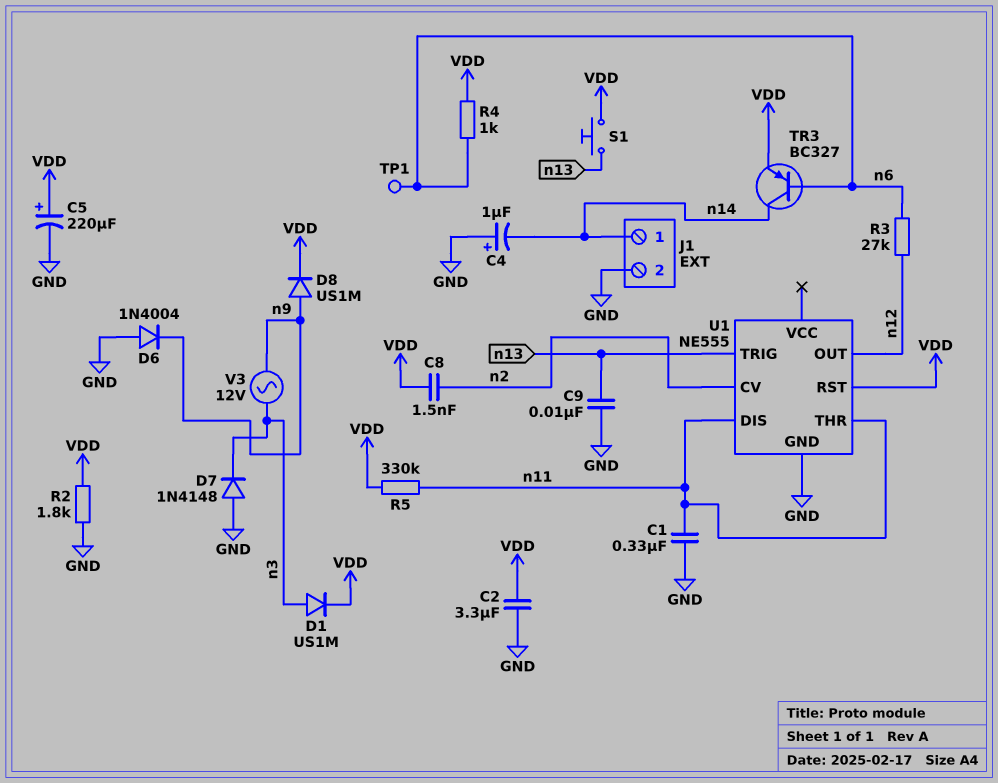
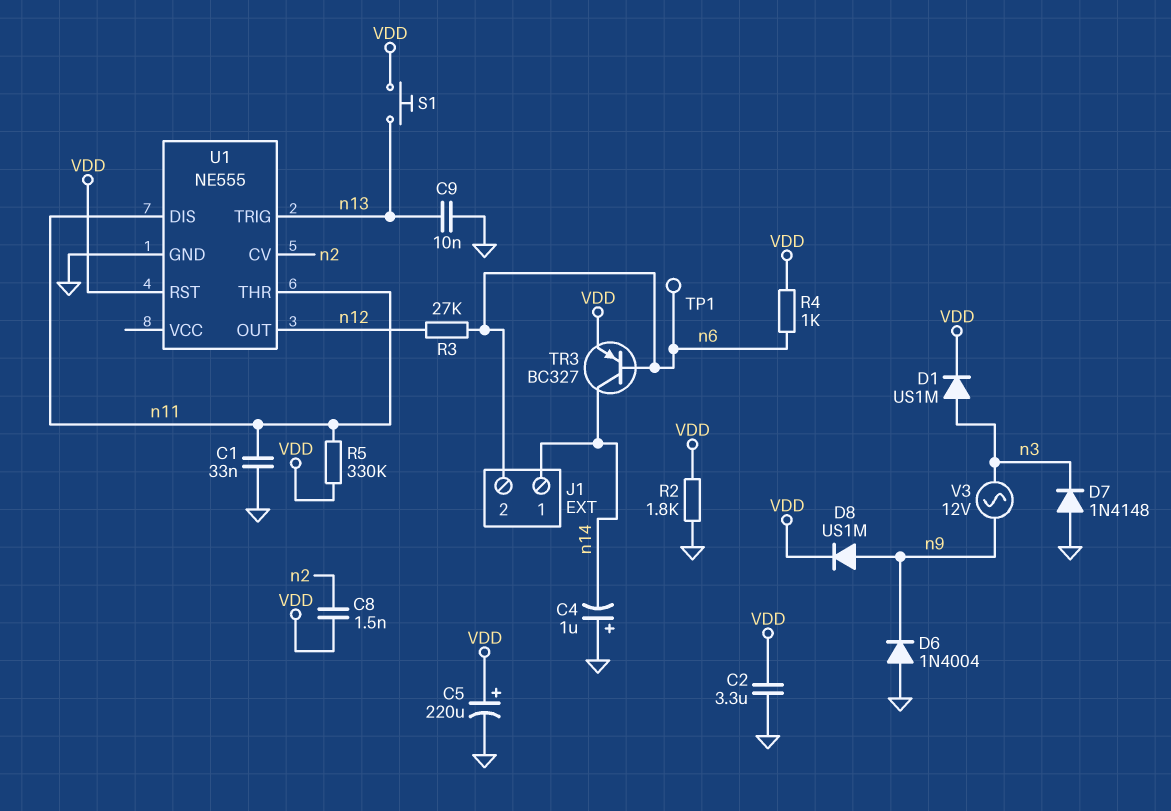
C1: 330nF (GND, n11) -> 33nF (GND, n11)
J1 pin 2: GND -> n6

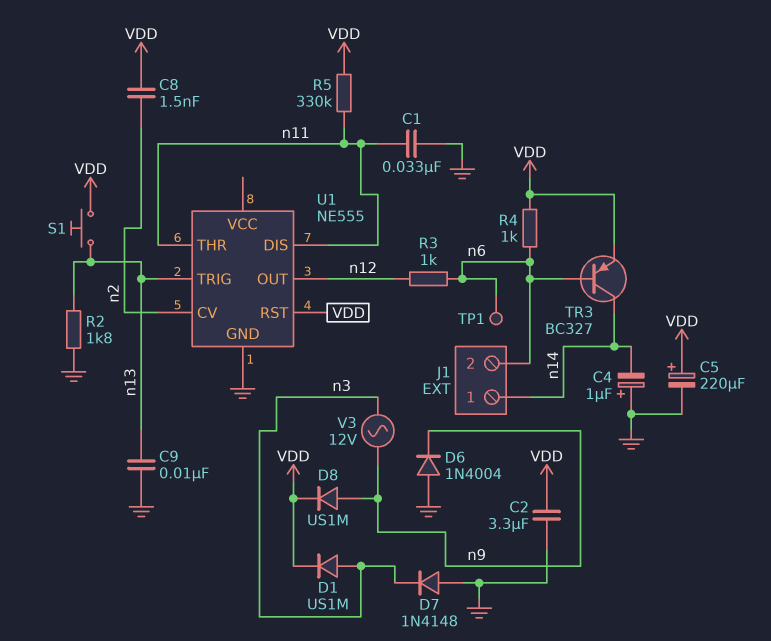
R2: 1.8k (GND, VDD) -> 1.8k (GND, n13)
R3: 27k (n6, n12) -> 1k (n6, n12)

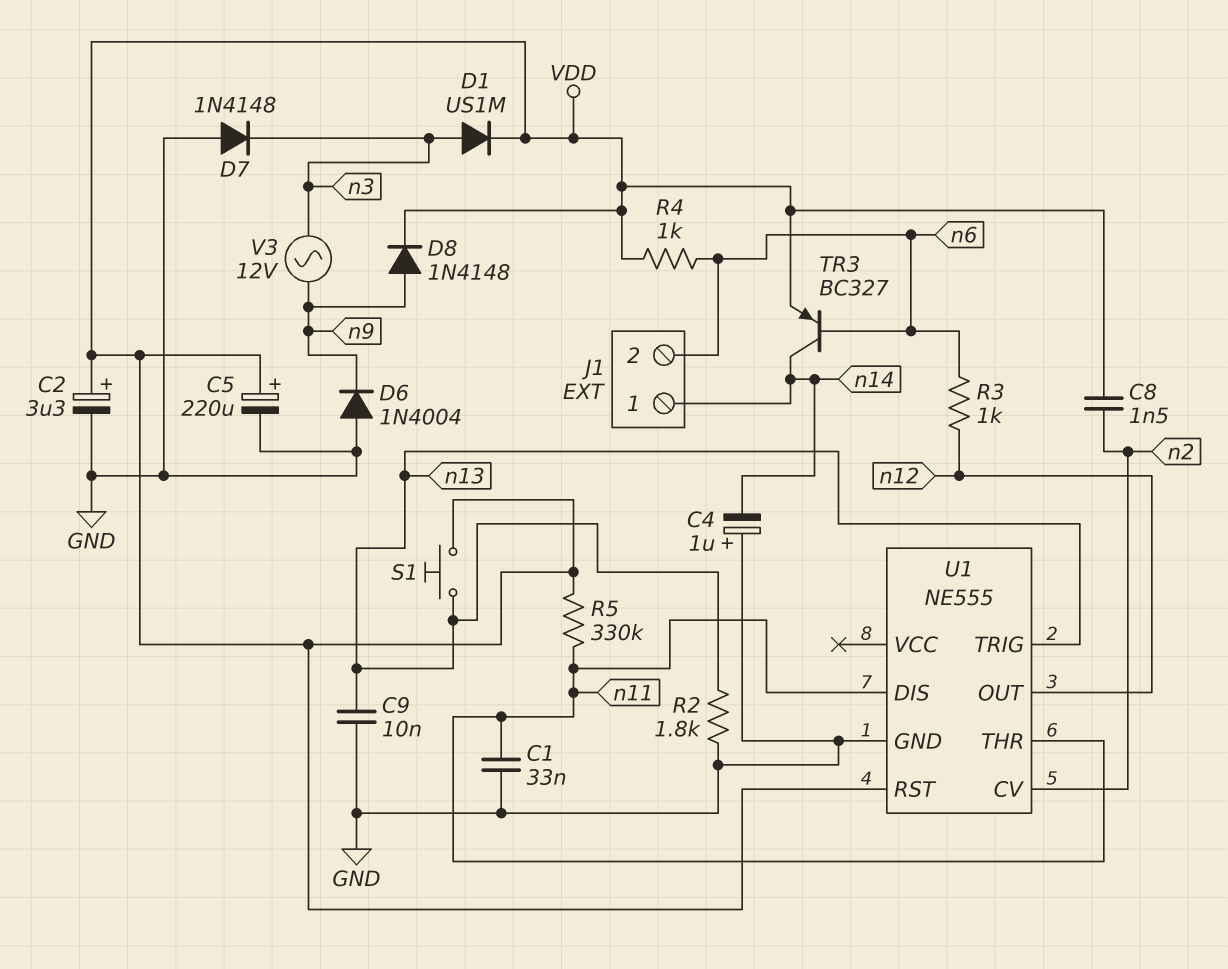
C2: 3.3uF (GND, VDD) -> 3.3uF (plus VDD, minus GND)
D8: diode US1M (A n9, K VDD) -> diode 1N4148 (A n9, K VDD)
TP1: test point (n6) -> none

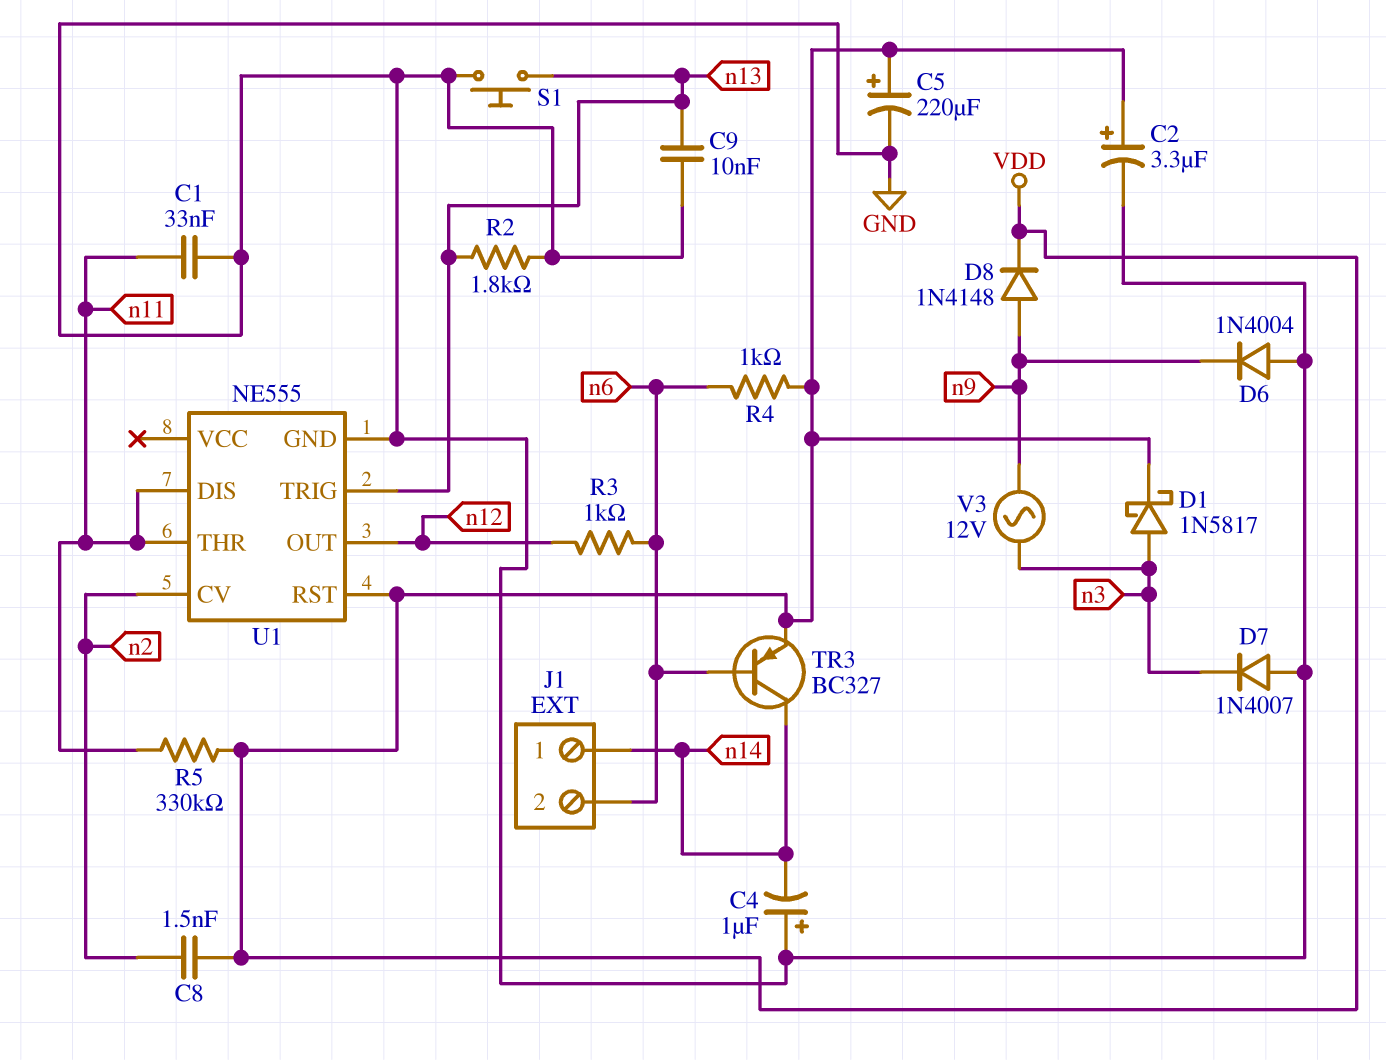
D1: diode US1M (A n3, K VDD) -> schottky 1N5817 (A n3, K VDD)
D7: diode 1N4148 (A GND, K n3) -> diode 1N4007 (A GND, K n3)
S1: button (VDD, n13) -> button (GND, n13)

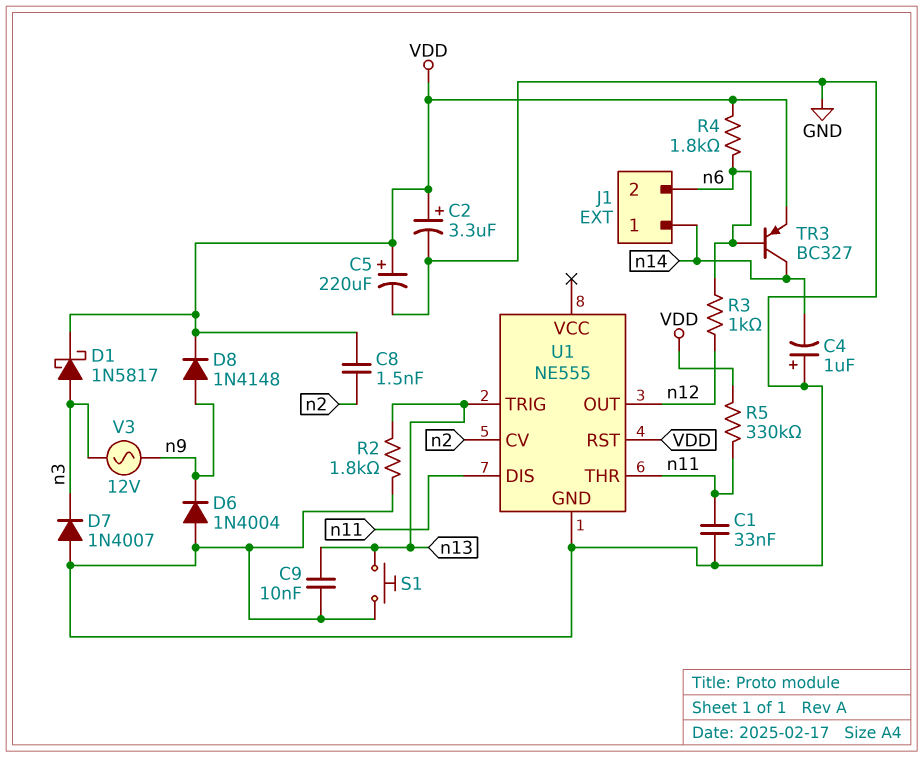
R4: 1k (VDD, n6) -> 1.8k (VDD, n6)

